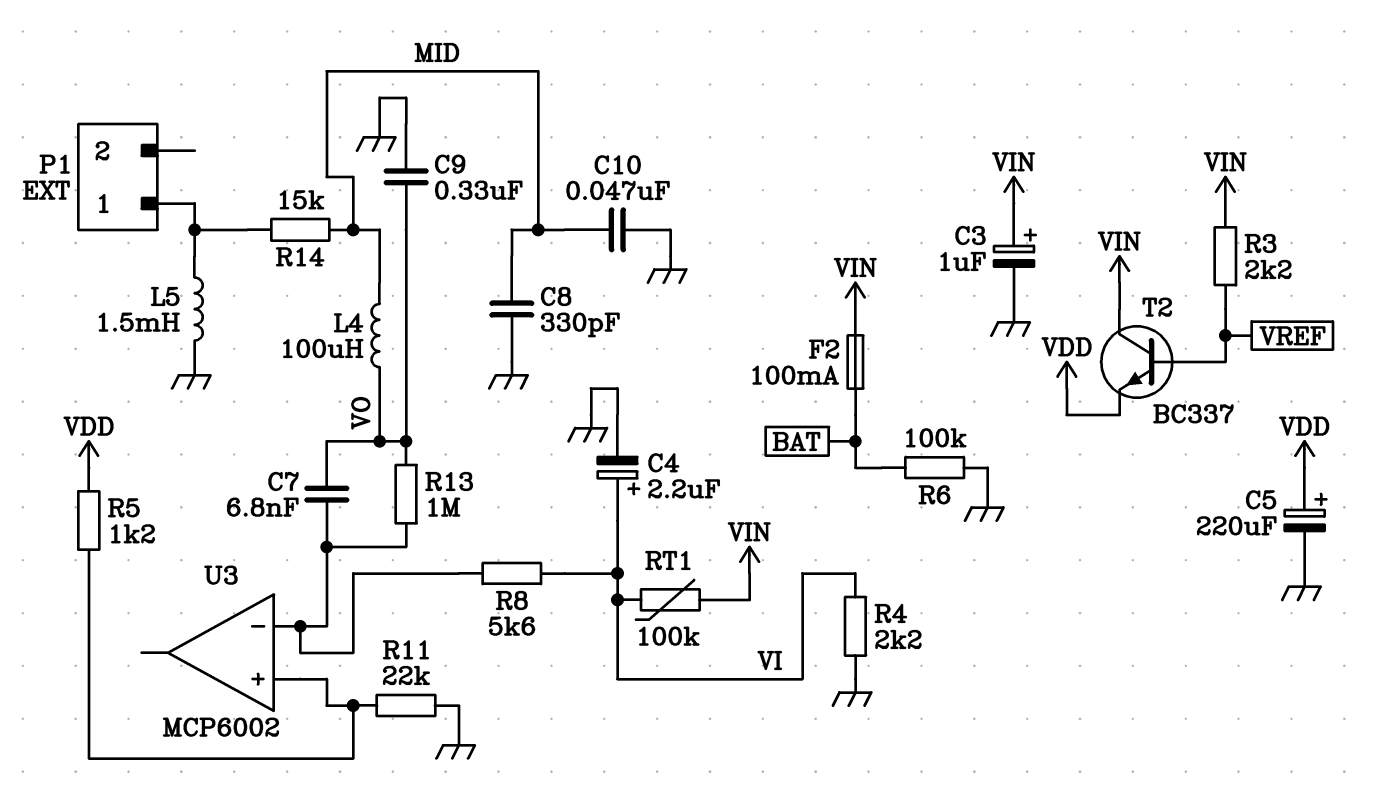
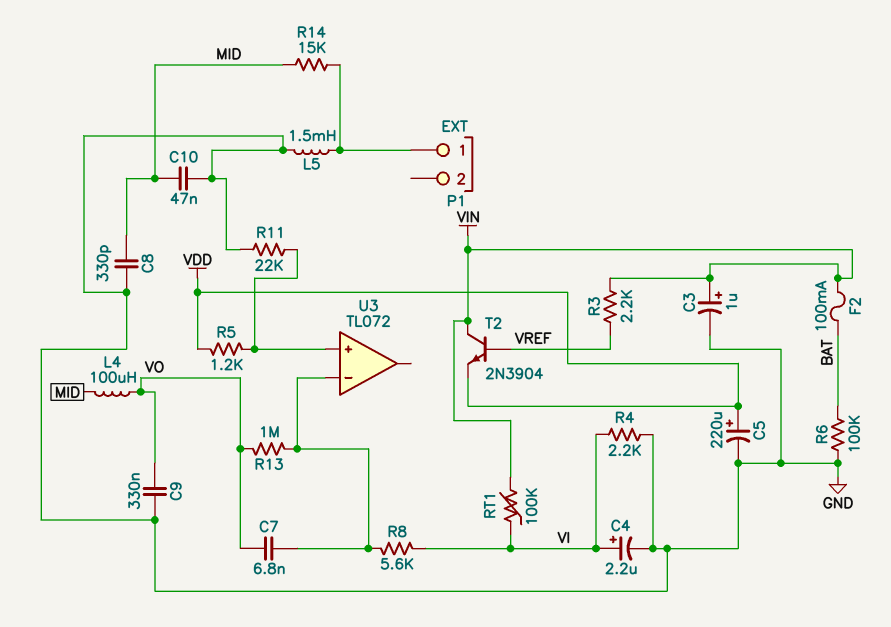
T2: NPN BC337 (B VREF, C VIN, E VDD) -> NPN 2N3904 (B VREF, C VIN, E VDD)
U3: MCP6002 -> TL072

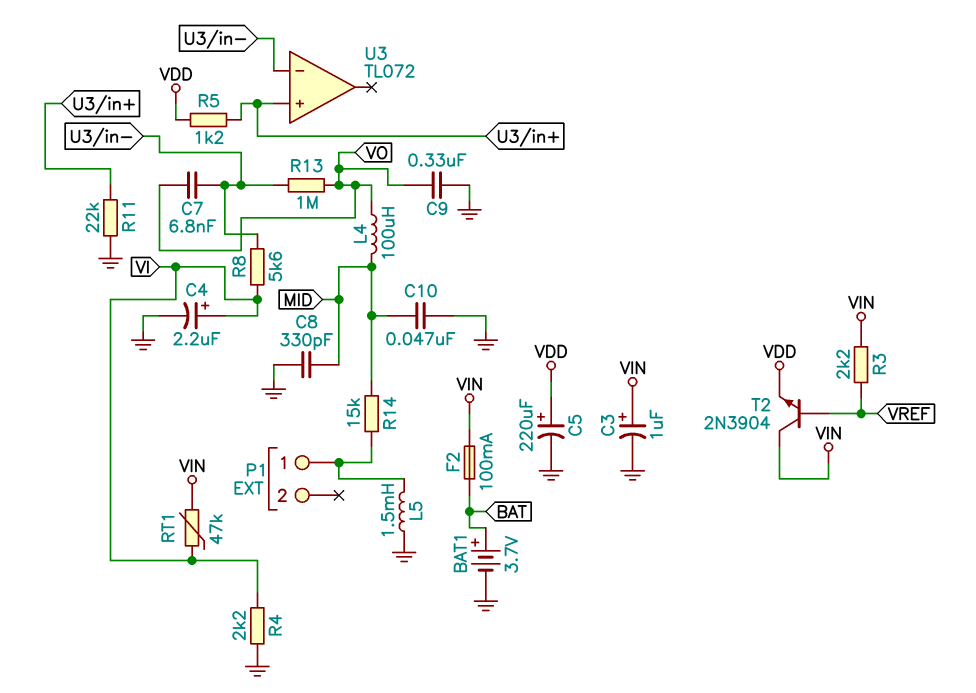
BAT1: none -> 3.7V (plus BAT, minus GND)
R6: 100k (BAT, GND) -> none
RT1: 100k (VI, VIN) -> 47k (VI, VIN)

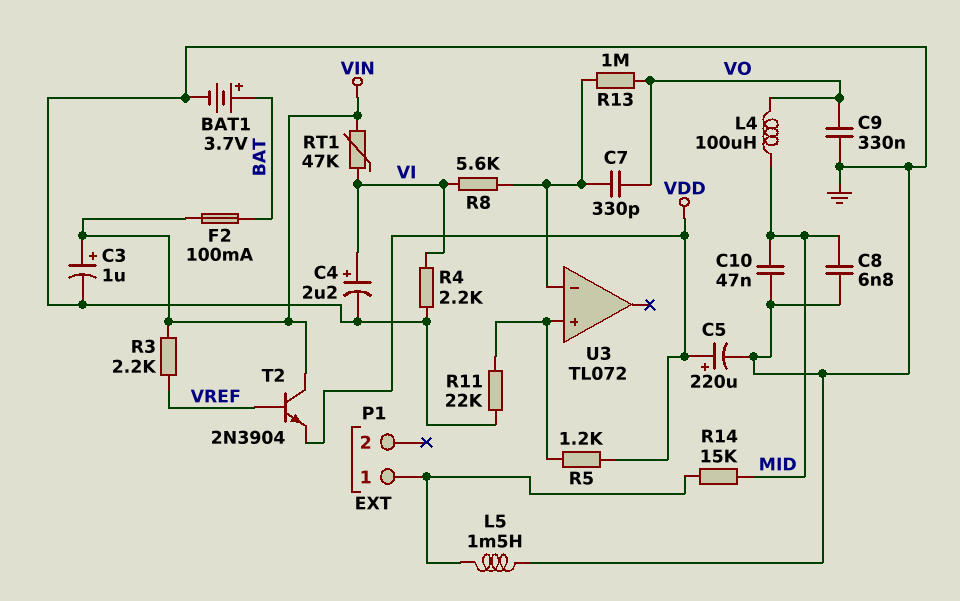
C7: 6.8nF (U3/in-, VO) -> 330pF (U3/in-, VO)
C8: 330pF (GND, MID) -> 6.8nF (GND, MID)

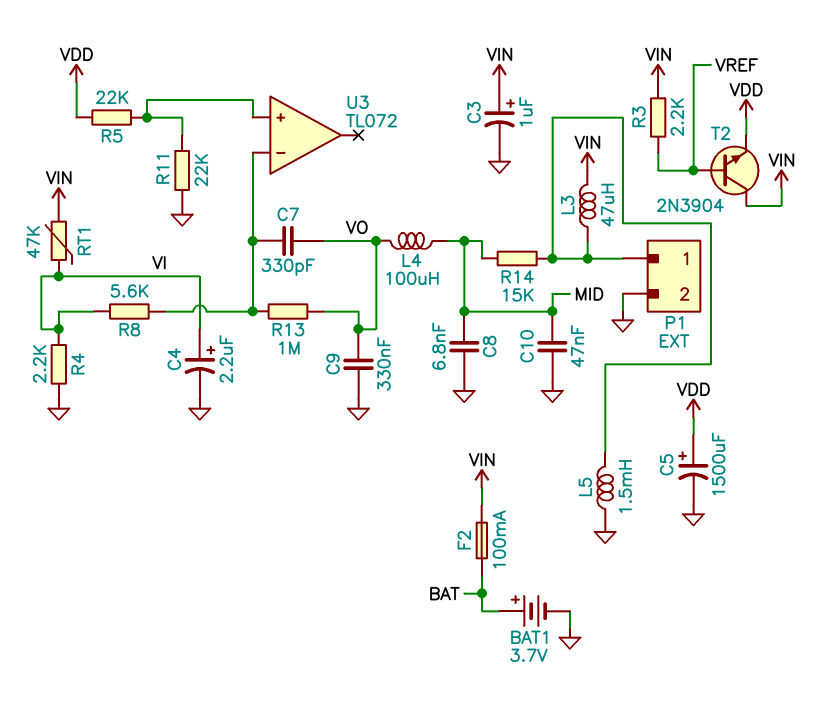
C5: 220uF (plus VDD, minus GND) -> 1500uF (plus VDD, minus GND)
L3: none -> 47uH (P1/1, VIN)
P1 pin 2: none -> GND
R5: 1.2k (U3/in+, VDD) -> 22k (U3/in+, VDD)

